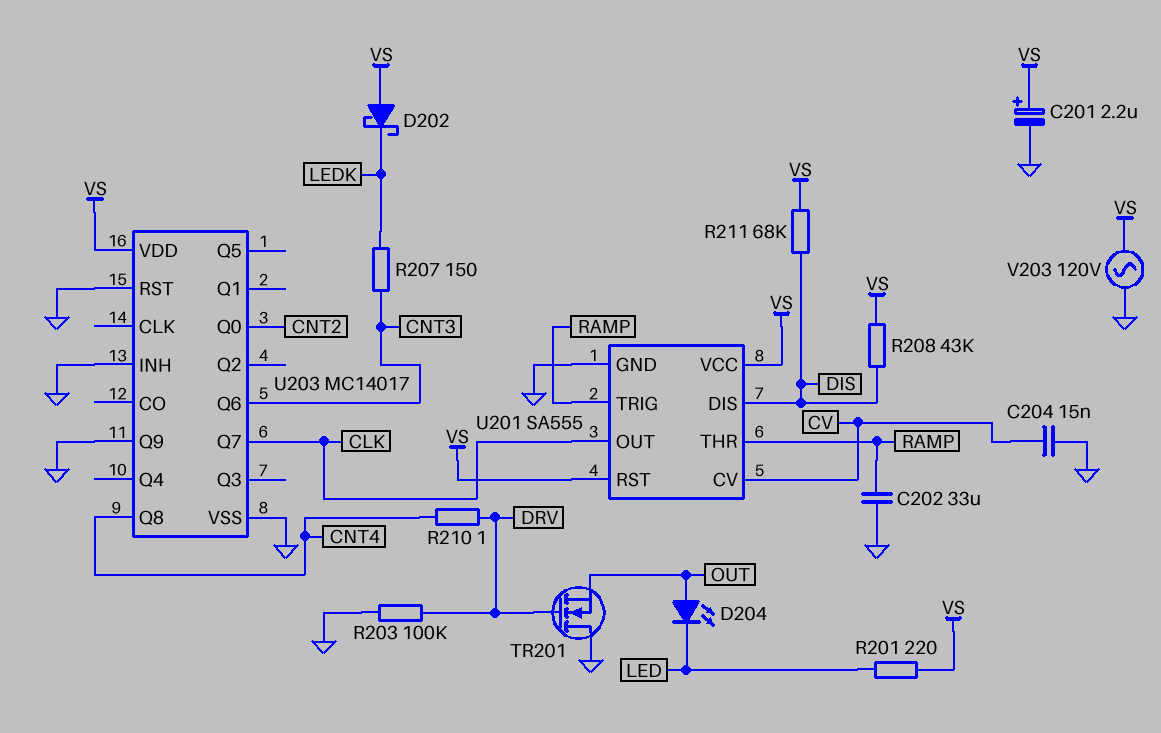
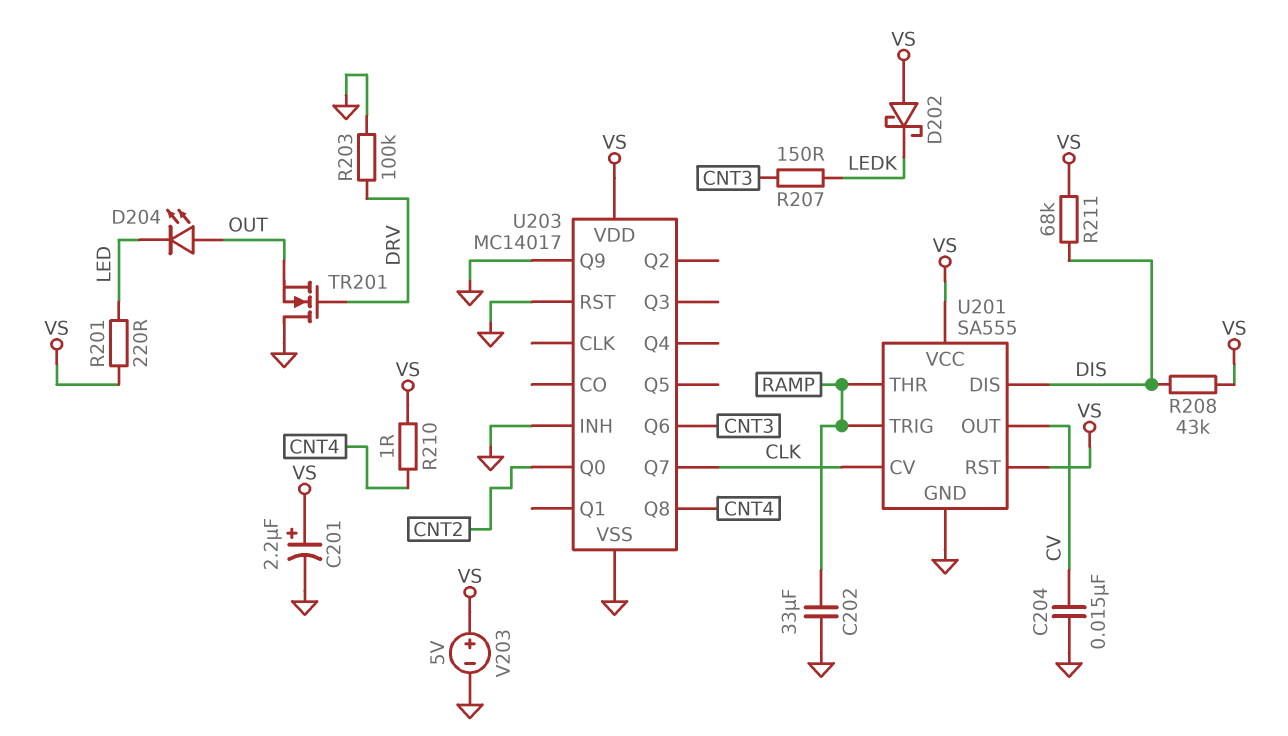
R210: 1 (CNT4, DRV) -> 1 (CNT4, VS)
U201 pin CV: CV -> CLK
U201 pin OUT: CLK -> CV
V203: AC 120V (GND, VS) -> 5V (plus VS, minus GND)

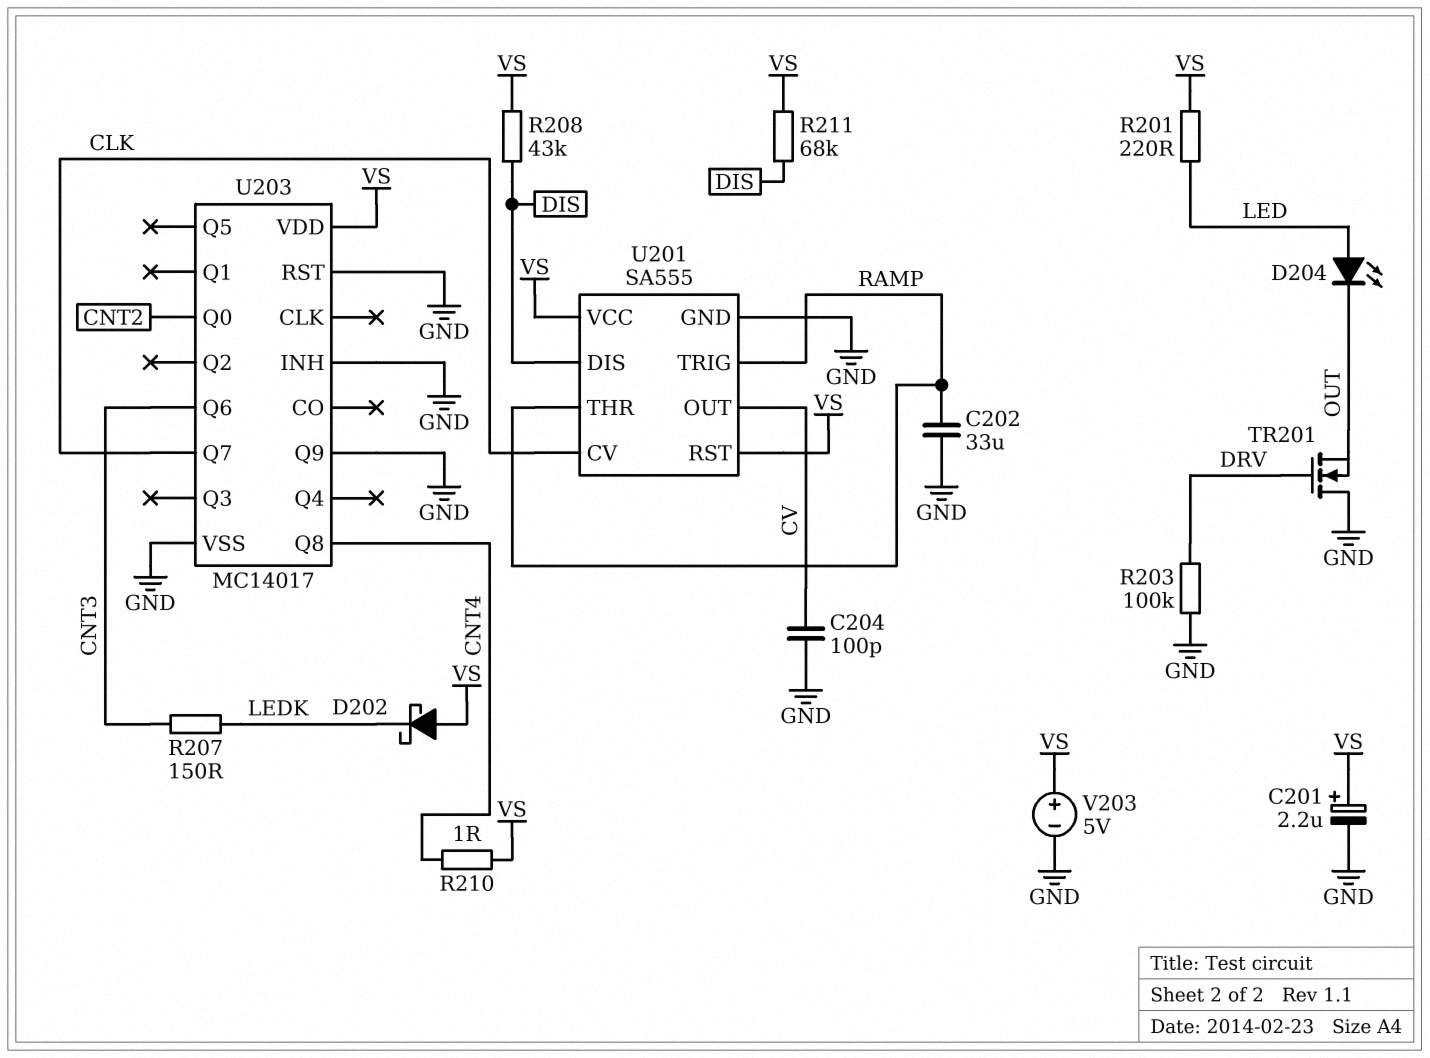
C204: 15nF (CV, GND) -> 100pF (CV, GND)
D204: LED (A OUT, K LED) -> LED (A LED, K OUT)

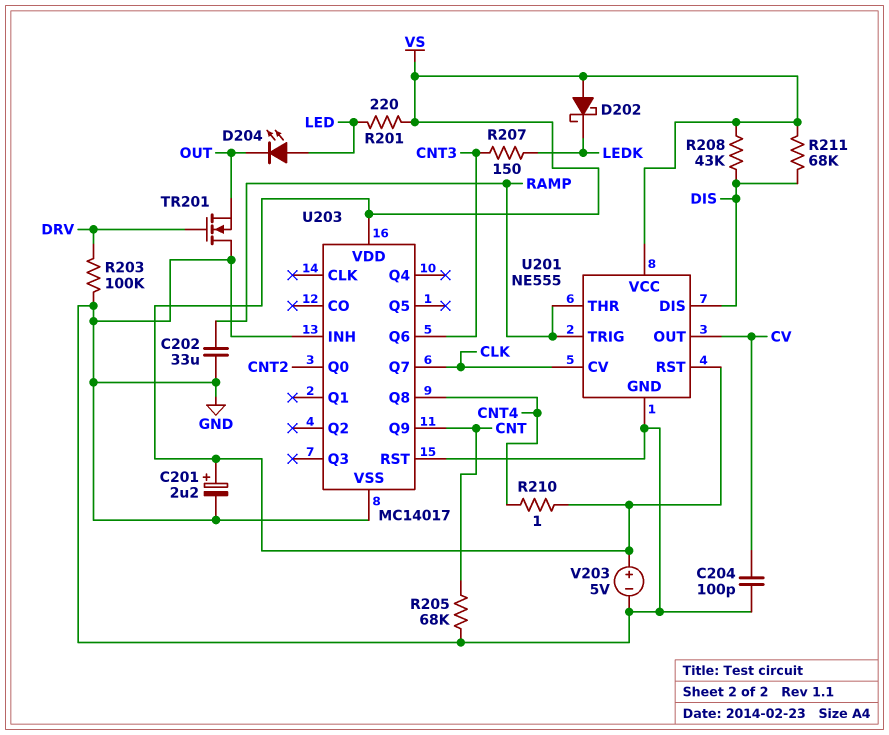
R205: none -> 68k (CNT, GND)
U201: SA555 -> NE555
U203 pin Q9: GND -> CNT

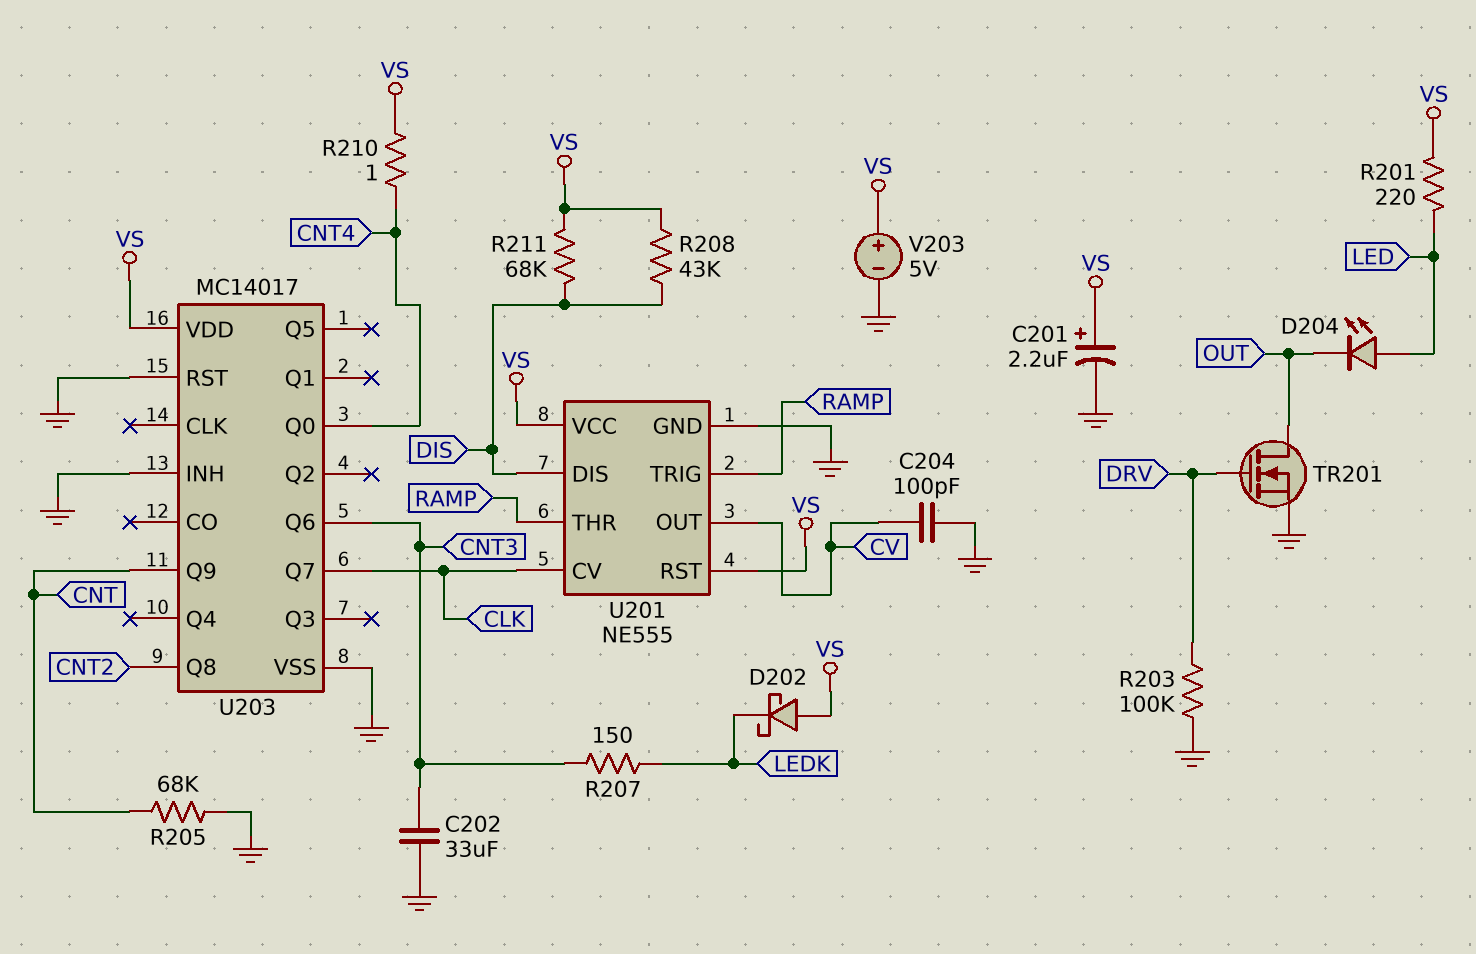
C202: 33uF (GND, RAMP) -> 33uF (CNT3, GND)
TR201: NMOS (G DRV, D GND, S OUT) -> NMOS (G DRV, D OUT, S GND)
U203 pin Q0: CNT2 -> CNT4
U203 pin Q8: CNT4 -> CNT2

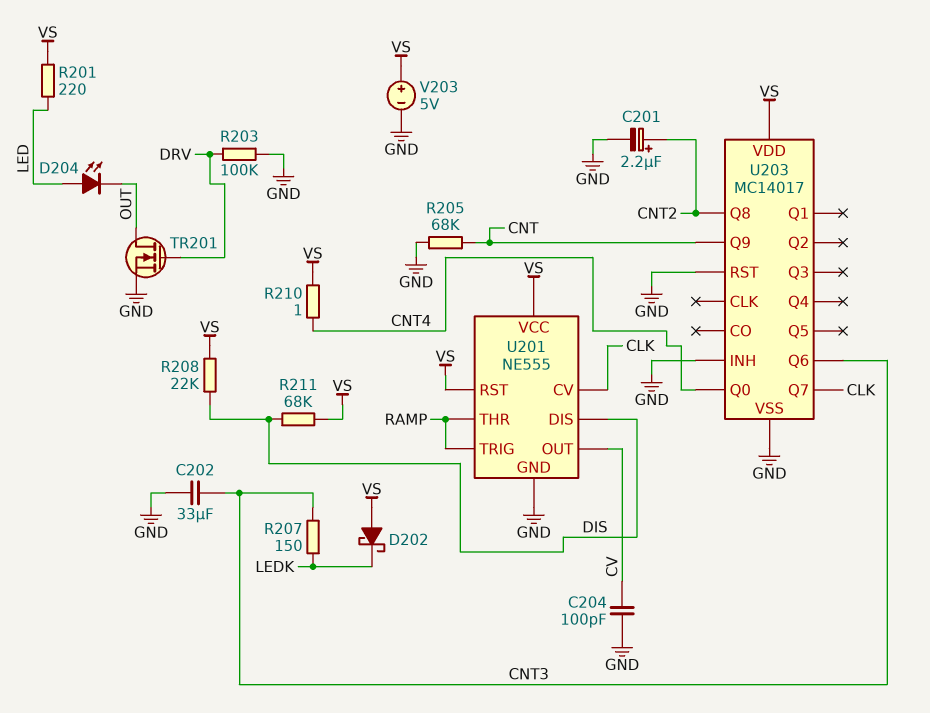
C201: 2.2uF (plus VS, minus GND) -> 2.2uF (plus CNT2, minus GND)
R208: 43k (DIS, VS) -> 22k (DIS, VS)

